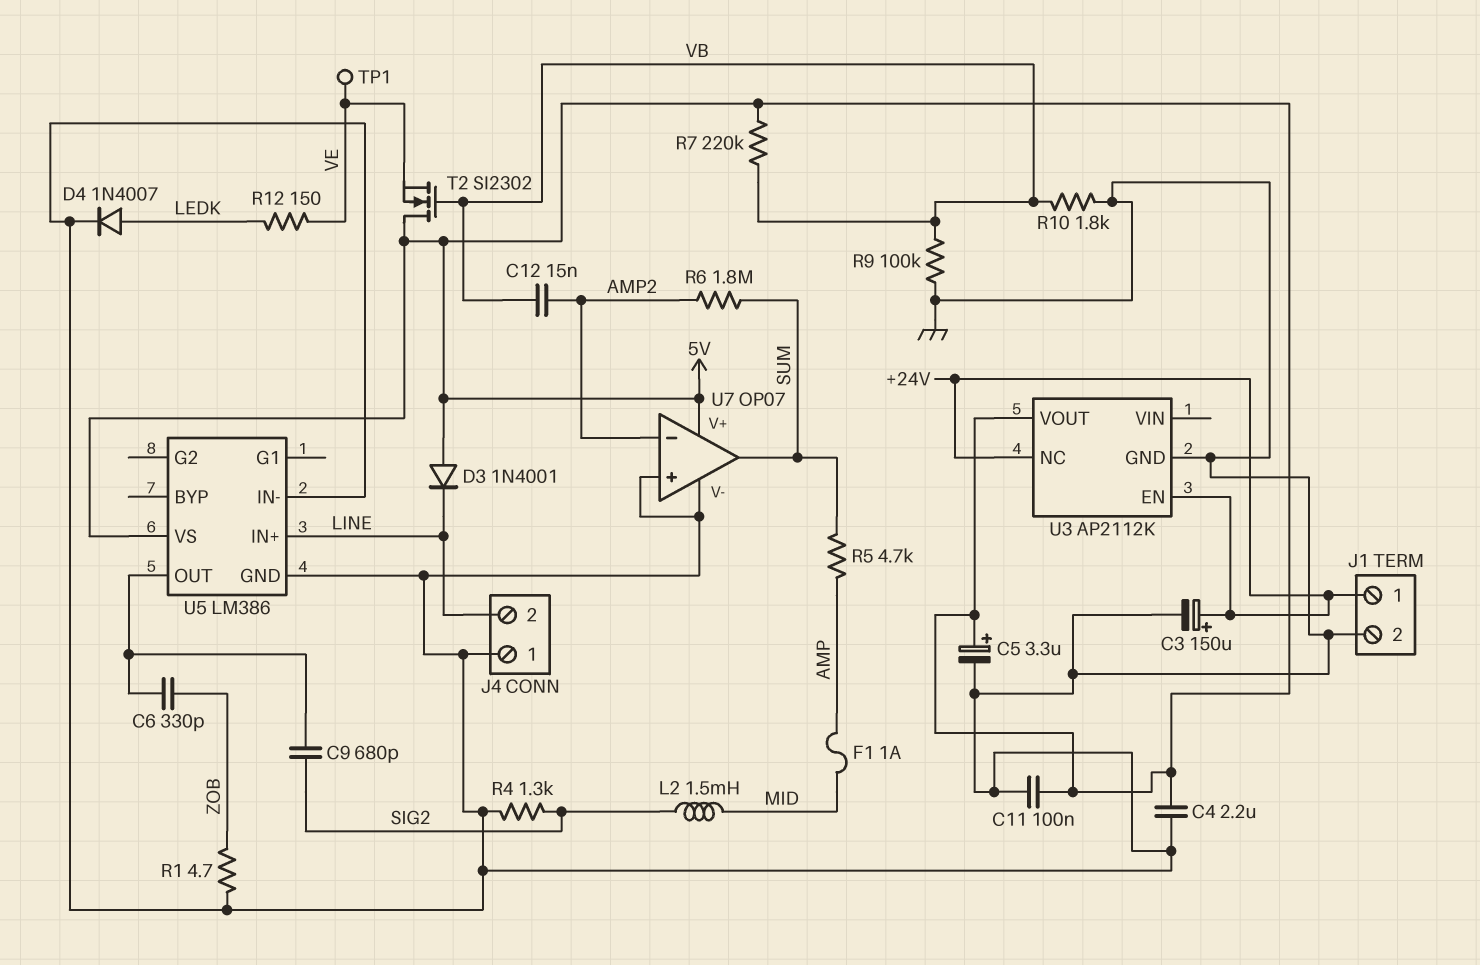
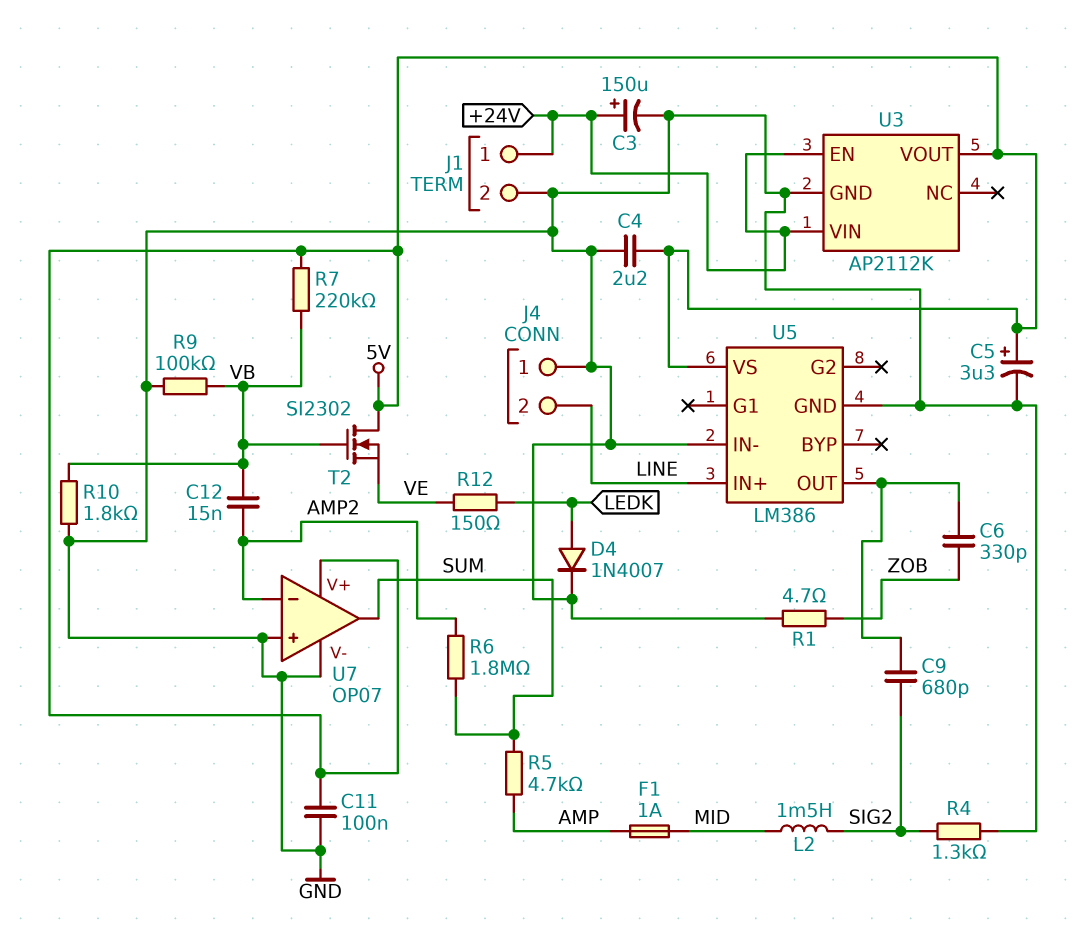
D3: diode 1N4001 (A 5V, K LINE) -> none
TP1: test point (VE) -> none
U3 pin NC: +24V -> none
U3 pin VIN: none -> +24V

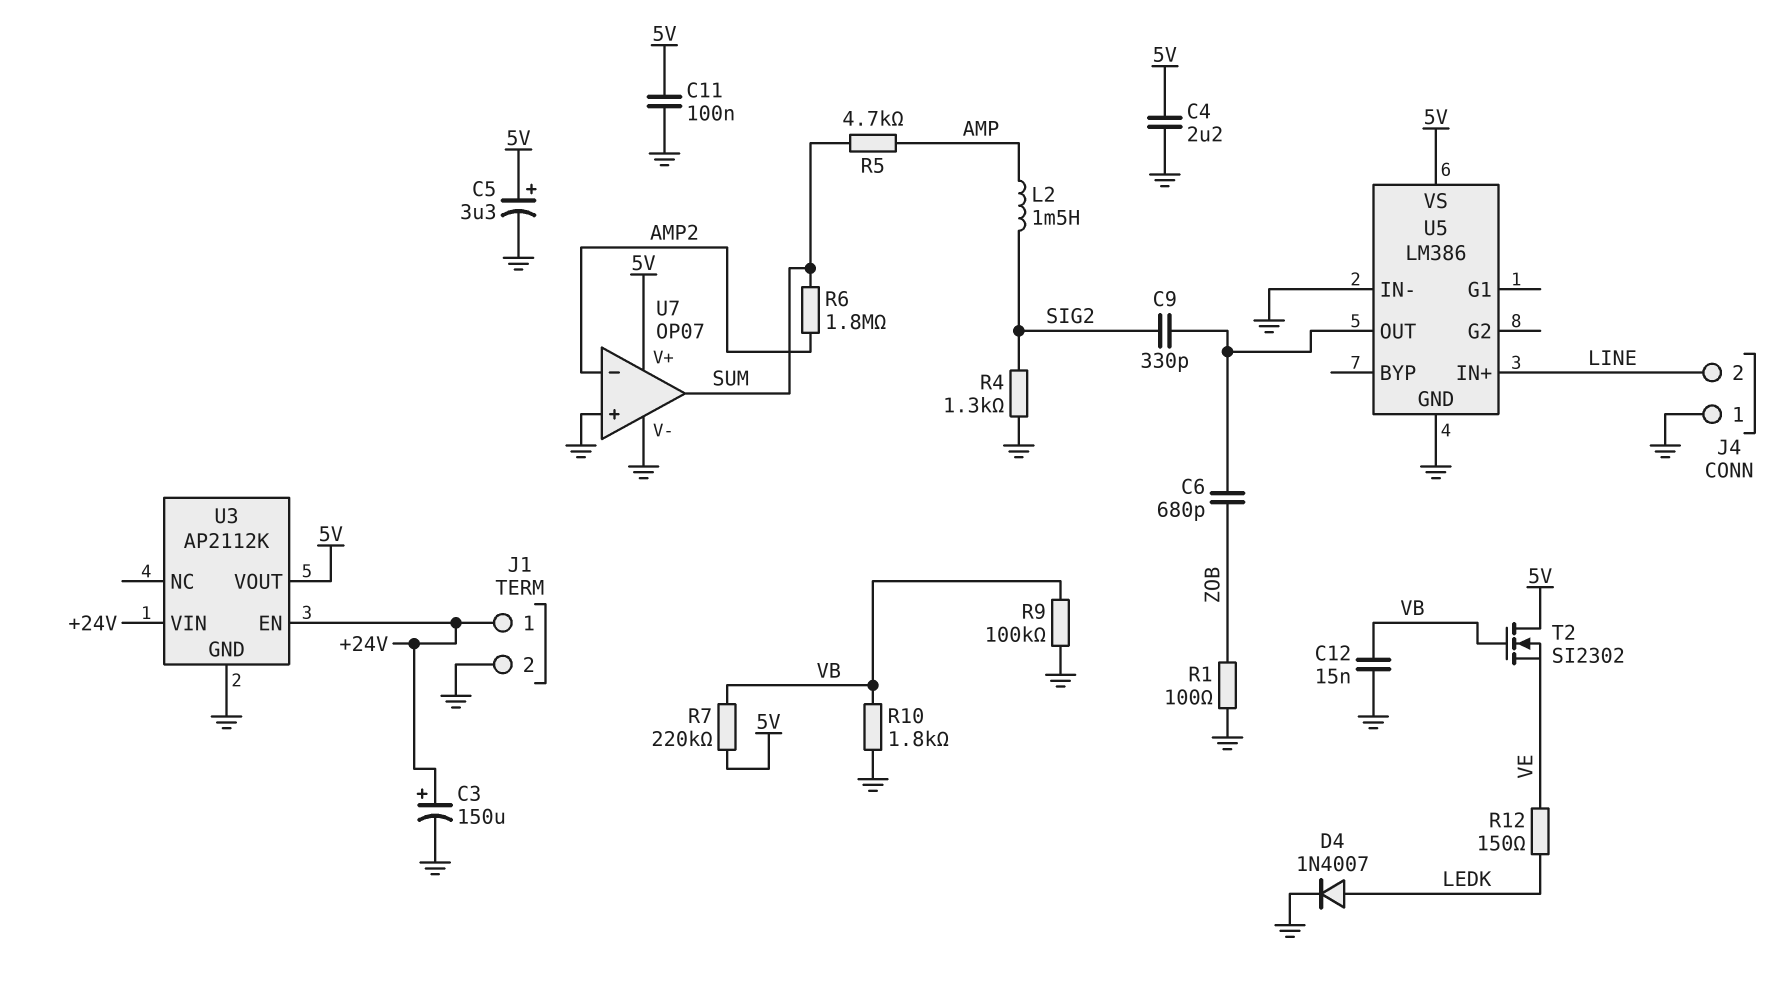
C6: 330pF (U5/OUT, ZOB) -> 680pF (U5/OUT, ZOB)
C9: 680pF (SIG2, U5/OUT) -> 330pF (SIG2, U5/OUT)
C12: 15nF (AMP2, VB) -> 15nF (GND, VB)
F1: 1A (AMP, MID) -> none
L2: 1.5mH (MID, SIG2) -> 1.5mH (AMP, SIG2)
R1: 4.7 (GND, ZOB) -> 100 (GND, ZOB)

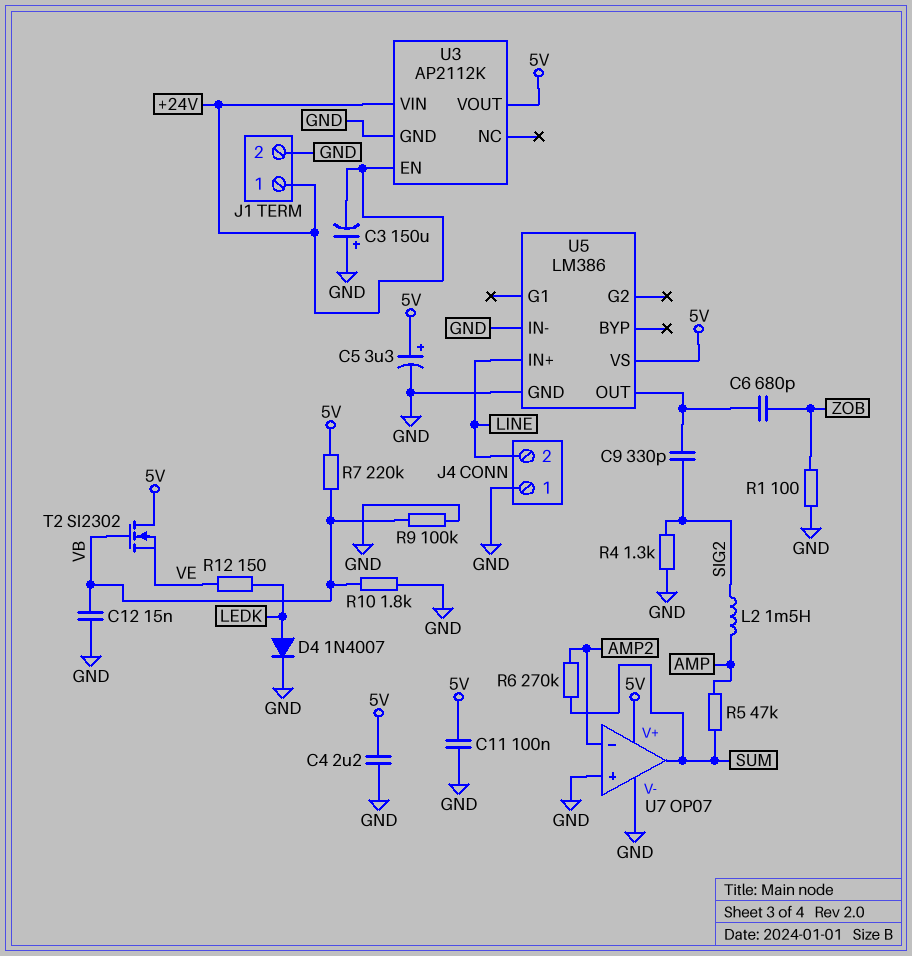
C3: 150uF (plus +24V, minus GND) -> 150uF (plus GND, minus +24V)
R5: 4.7k (AMP, SUM) -> 47k (AMP, SUM)
R6: 1.8M (AMP2, SUM) -> 270k (AMP2, SUM)

